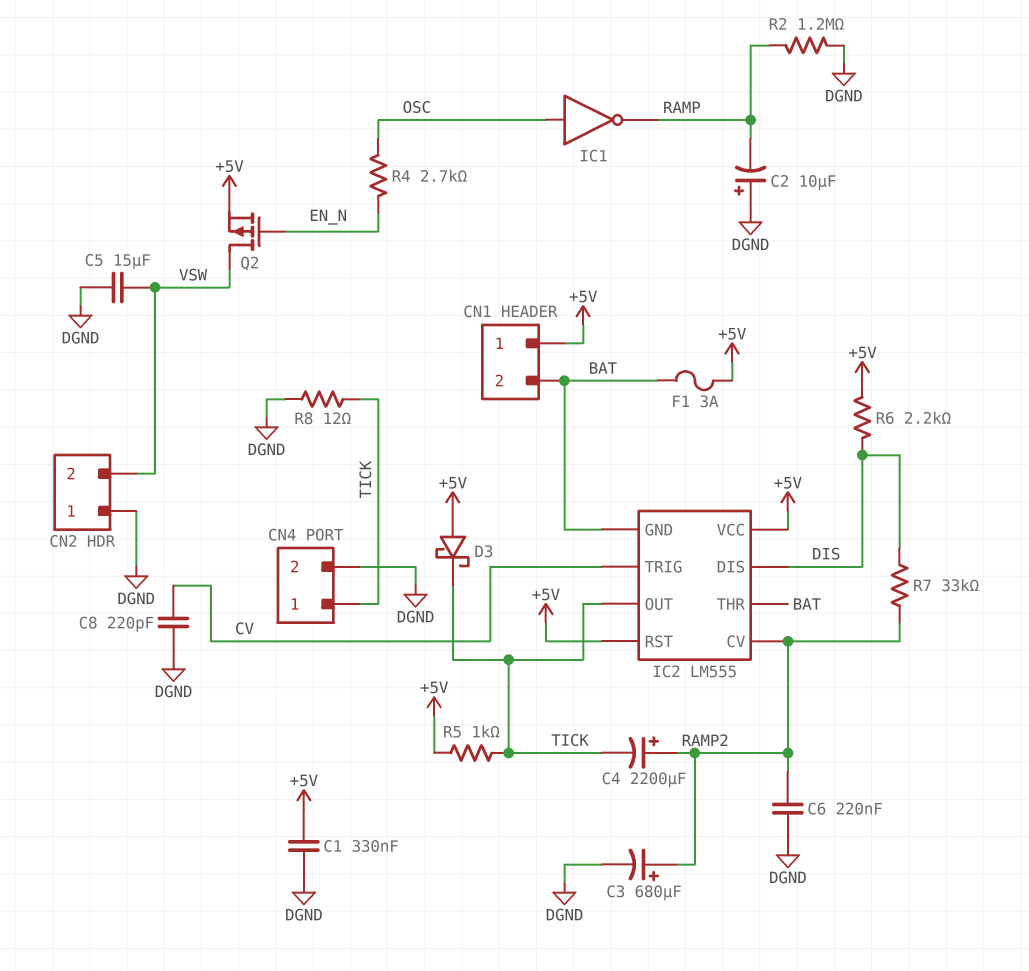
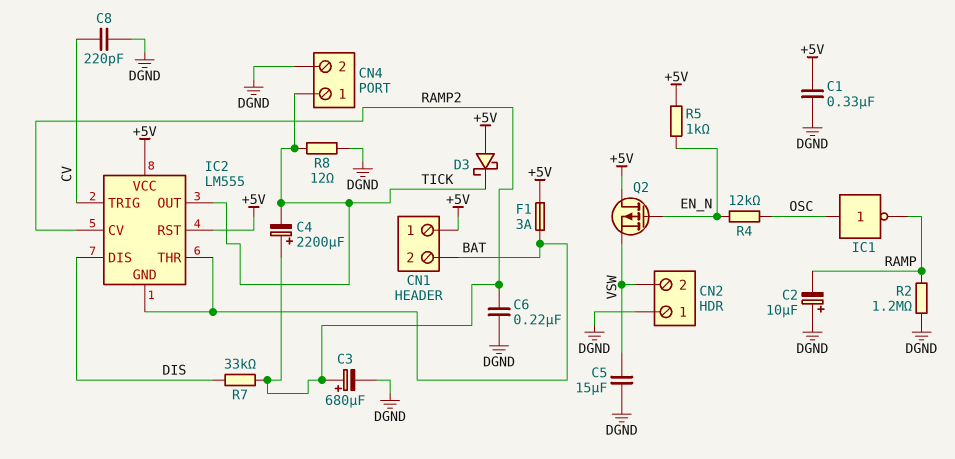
Q2: PMOS (G EN_N, D VSW, S +5V) -> PMOS (G EN_N, D +5V, S VSW)
R4: 2.7k (EN_N, OSC) -> 12k (EN_N, OSC)
R5: 1k (+5V, TICK) -> 1k (+5V, EN_N)
R6: 2.2k (+5V, DIS) -> none

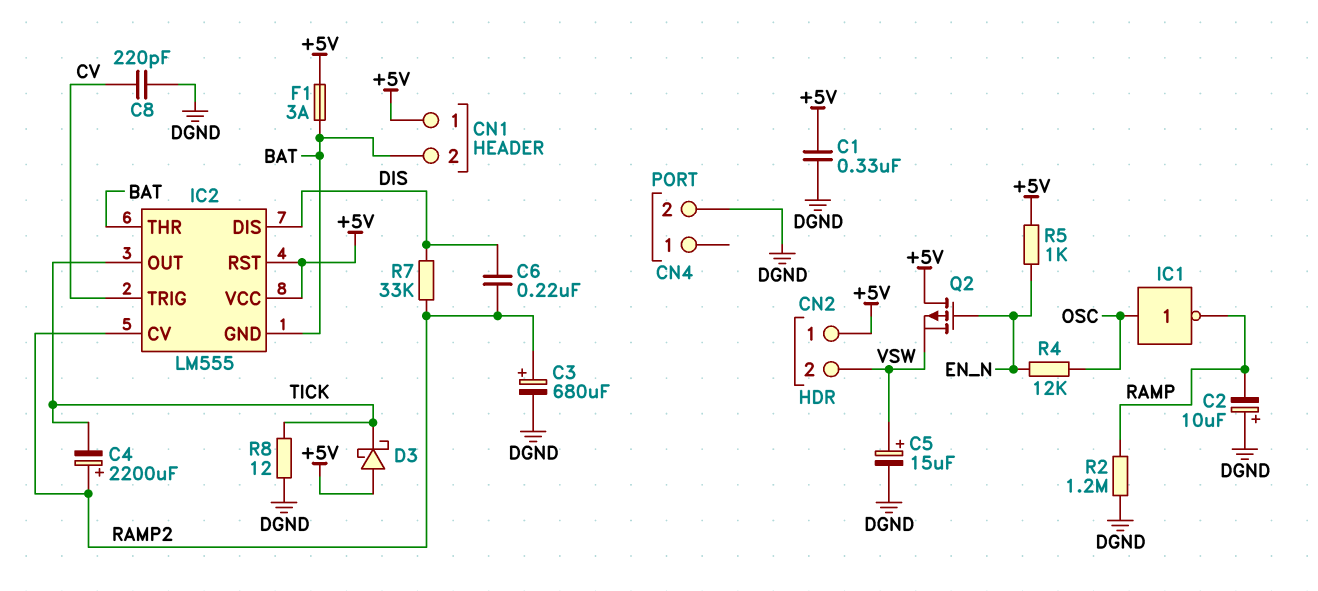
C5: 15uF (DGND, VSW) -> 15uF (plus VSW, minus DGND)
C6: 220nF (DGND, RAMP2) -> 220nF (DIS, RAMP2)
CN2 pin 1: DGND -> +5V
CN4 pin 1: TICK -> none

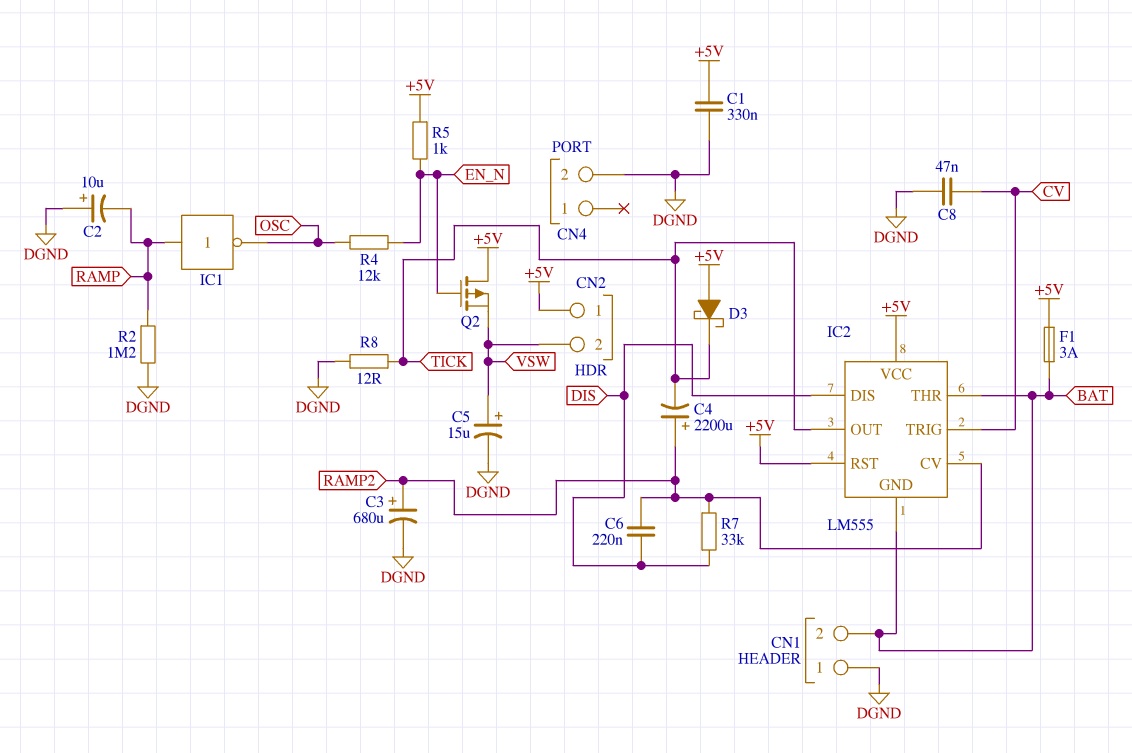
C8: 220pF (CV, DGND) -> 47nF (CV, DGND)
CN1 pin 1: +5V -> DGND
IC1: NOT (in OSC, out RAMP) -> NOT (in RAMP, out OSC)

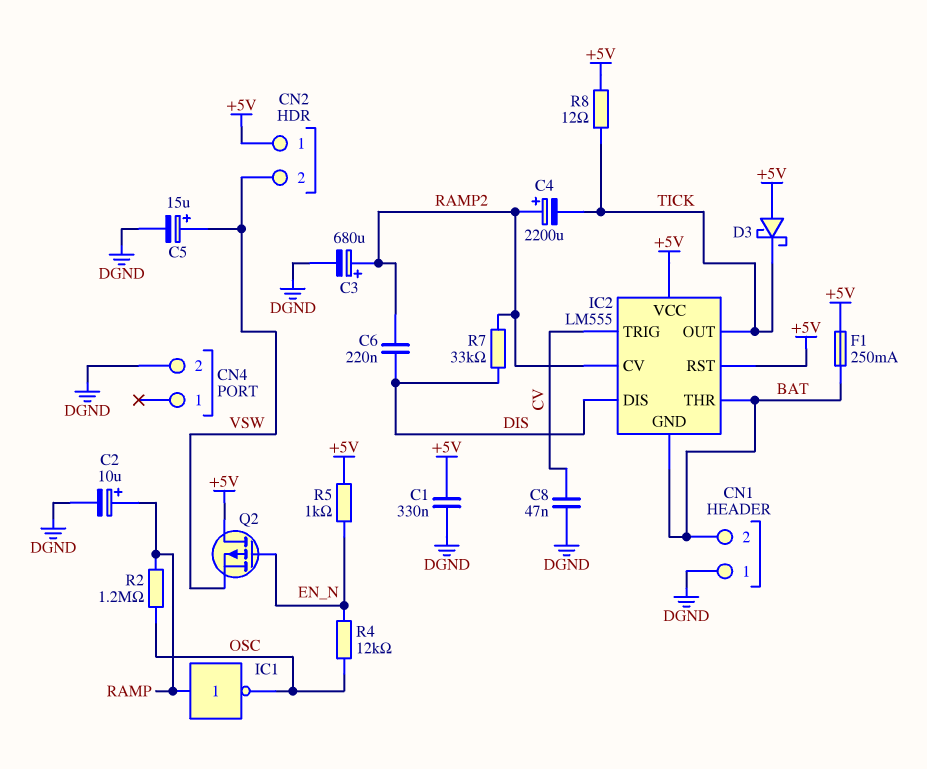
C2: 10uF (plus DGND, minus RAMP) -> 10uF (plus RAMP, minus DGND)
F1: 3A (+5V, BAT) -> 250mA (+5V, BAT)
R2: 1.2M (DGND, RAMP) -> 1.2M (OSC, RAMP)
R8: 12 (DGND, TICK) -> 12 (+5V, TICK)

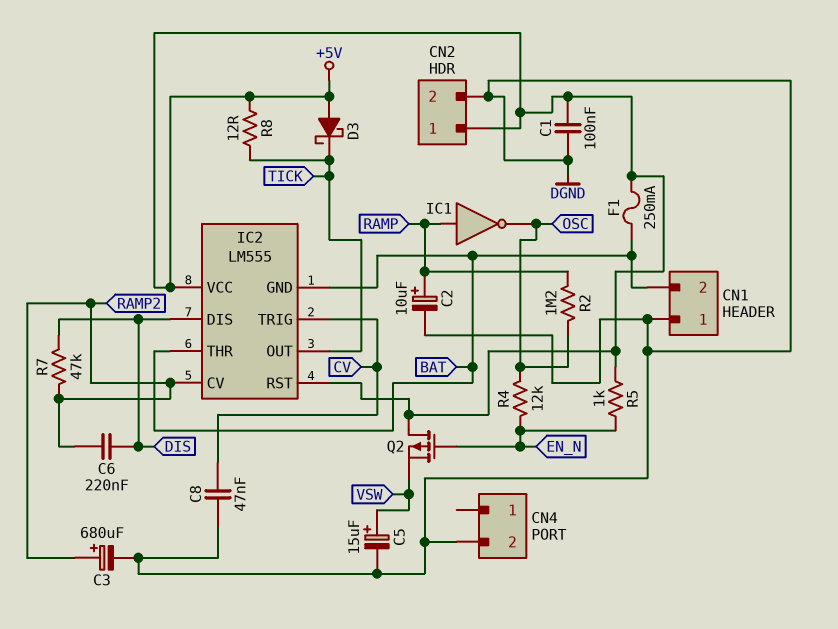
C1: 330nF (+5V, DGND) -> 100nF (+5V, DGND)
C4: 2200uF (plus RAMP2, minus TICK) -> none
CN2 pin 2: VSW -> DGND
R7: 33k (DIS, RAMP2) -> 47k (DIS, RAMP2)

